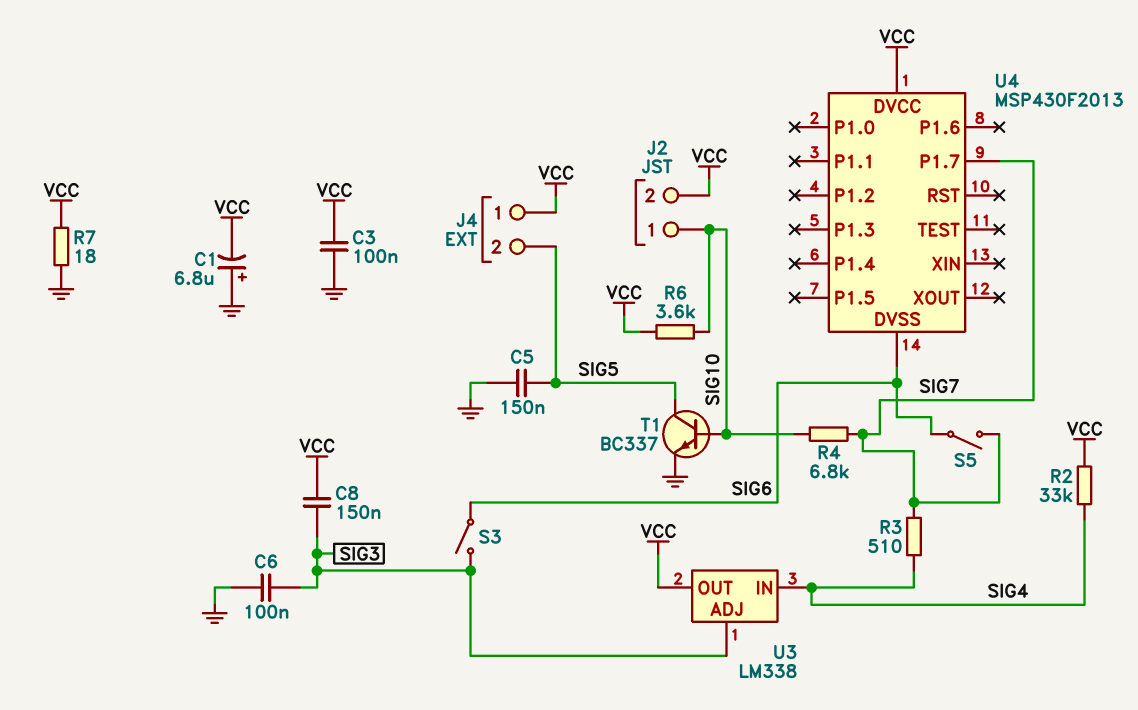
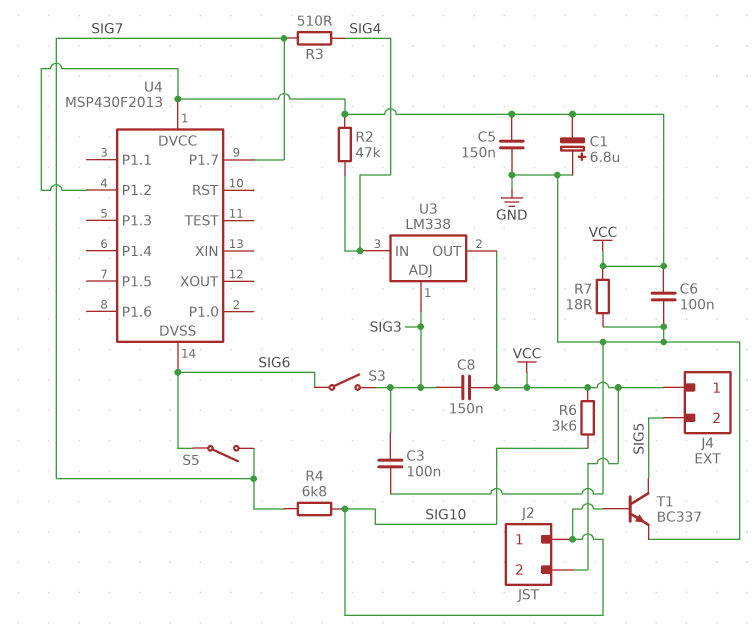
C3: 100nF (GND, VCC) -> 100nF (GND, SIG3)
C5: 150nF (GND, SIG5) -> 150nF (GND, VCC)
C6: 100nF (GND, SIG3) -> 100nF (GND, VCC)
R2: 33k (SIG4, VCC) -> 47k (SIG4, VCC)
U4 pin P1.2: none -> VCC

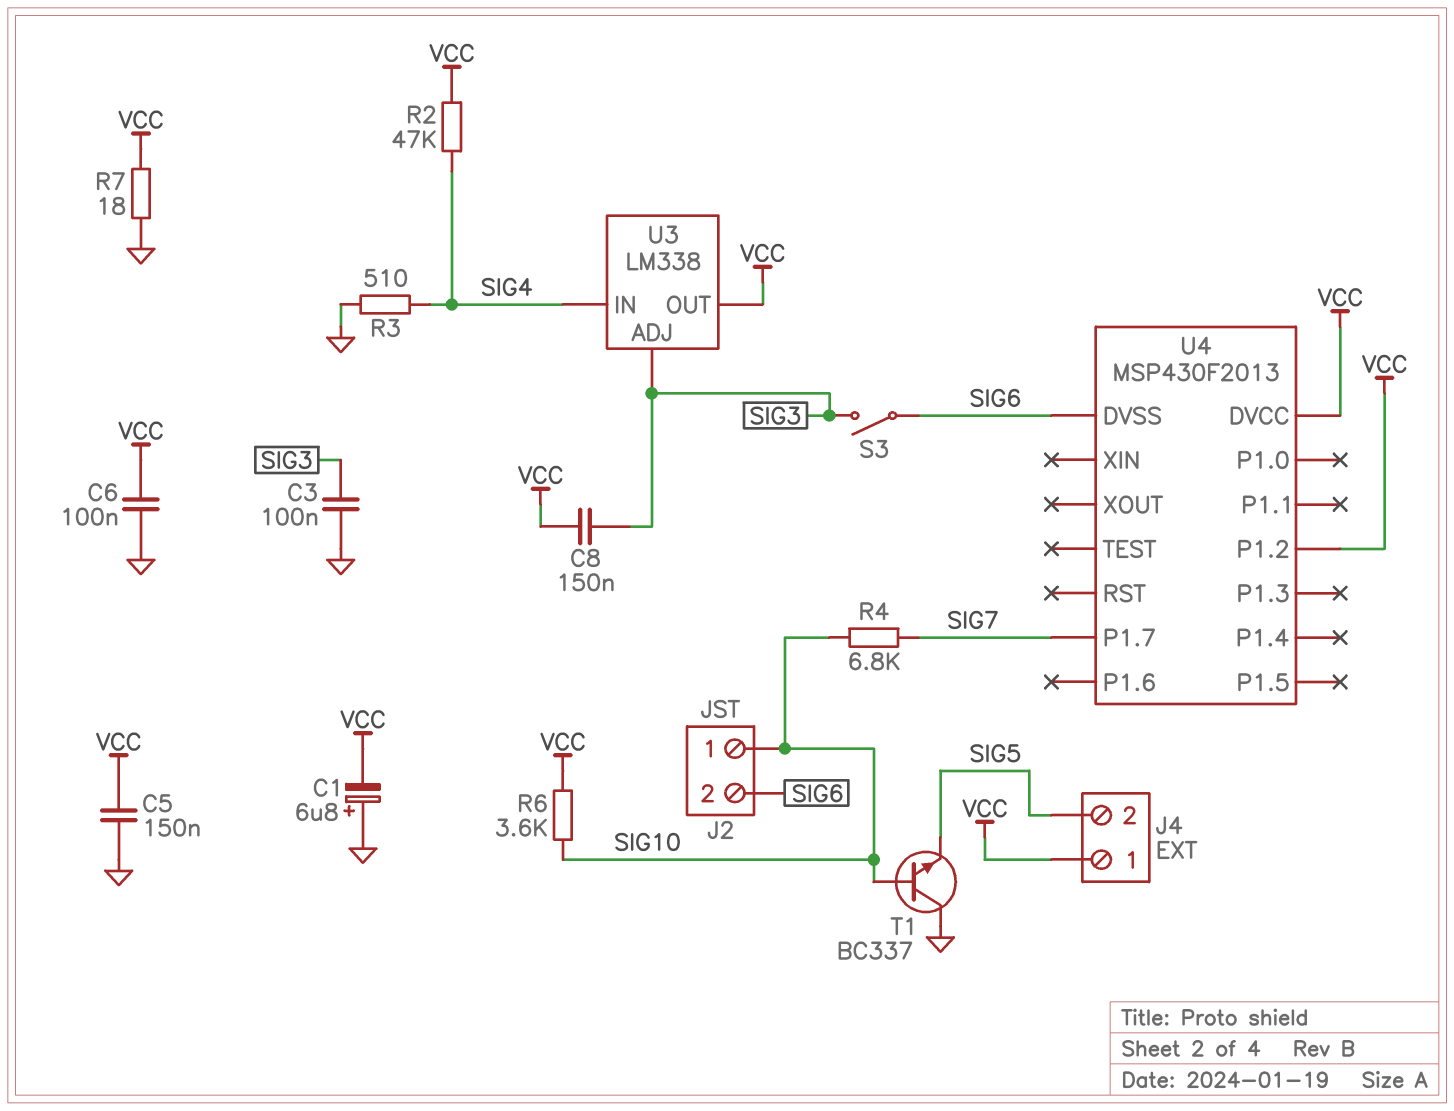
J2 pin 2: VCC -> SIG6
R3: 510 (SIG4, SIG7) -> 510 (GND, SIG4)
S5: switch (SIG6, SIG7) -> none
T1: NPN BC337 (B SIG10, C SIG5, E GND) -> NPN BC337 (B SIG10, C GND, E SIG5)

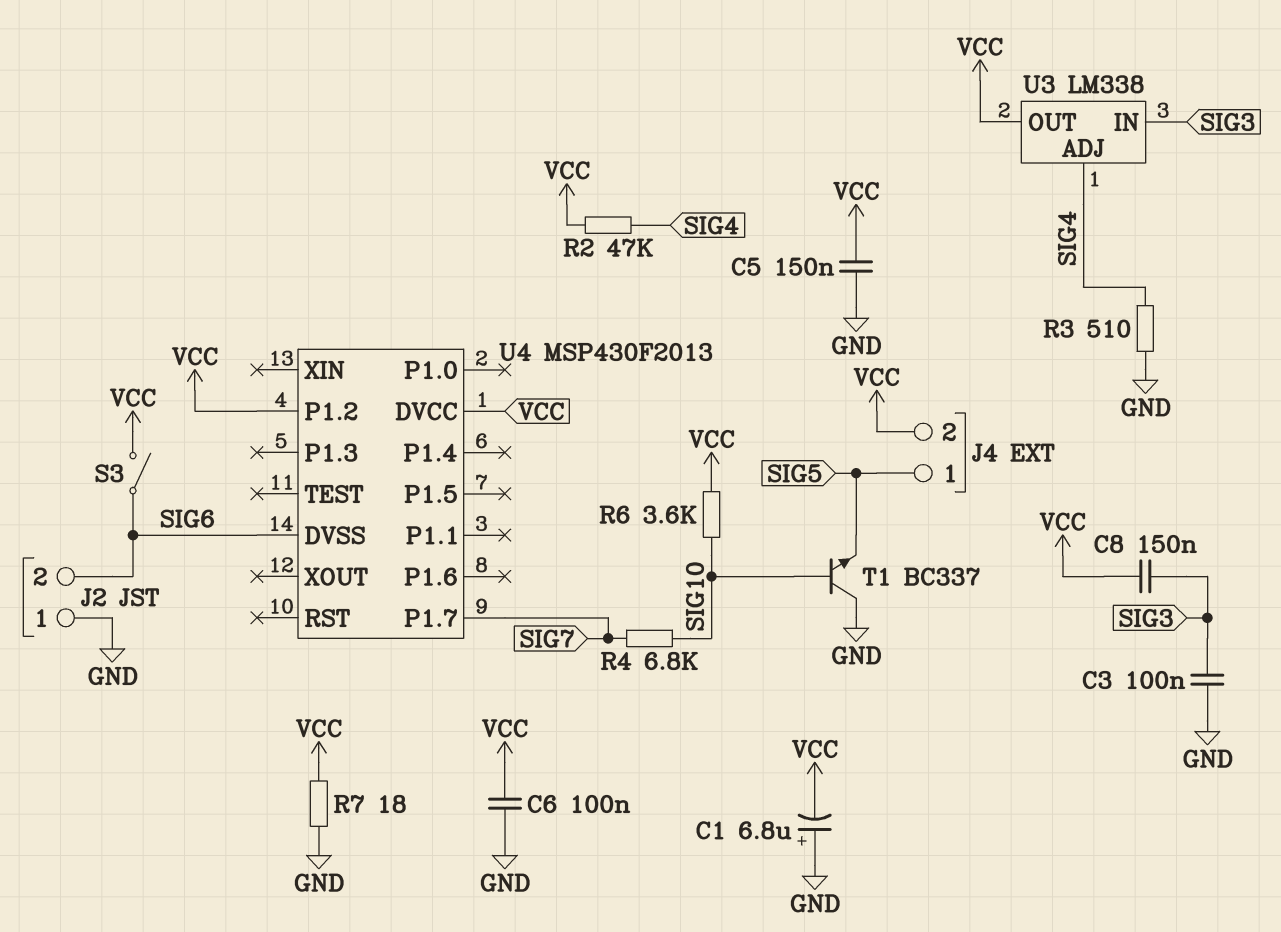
J2 pin 1: SIG10 -> GND
J4 pin 1: VCC -> SIG5
J4 pin 2: SIG5 -> VCC
S3: switch (SIG3, SIG6) -> switch (SIG6, VCC)
U3 pin ADJ: SIG3 -> SIG4
U3 pin IN: SIG4 -> SIG3

